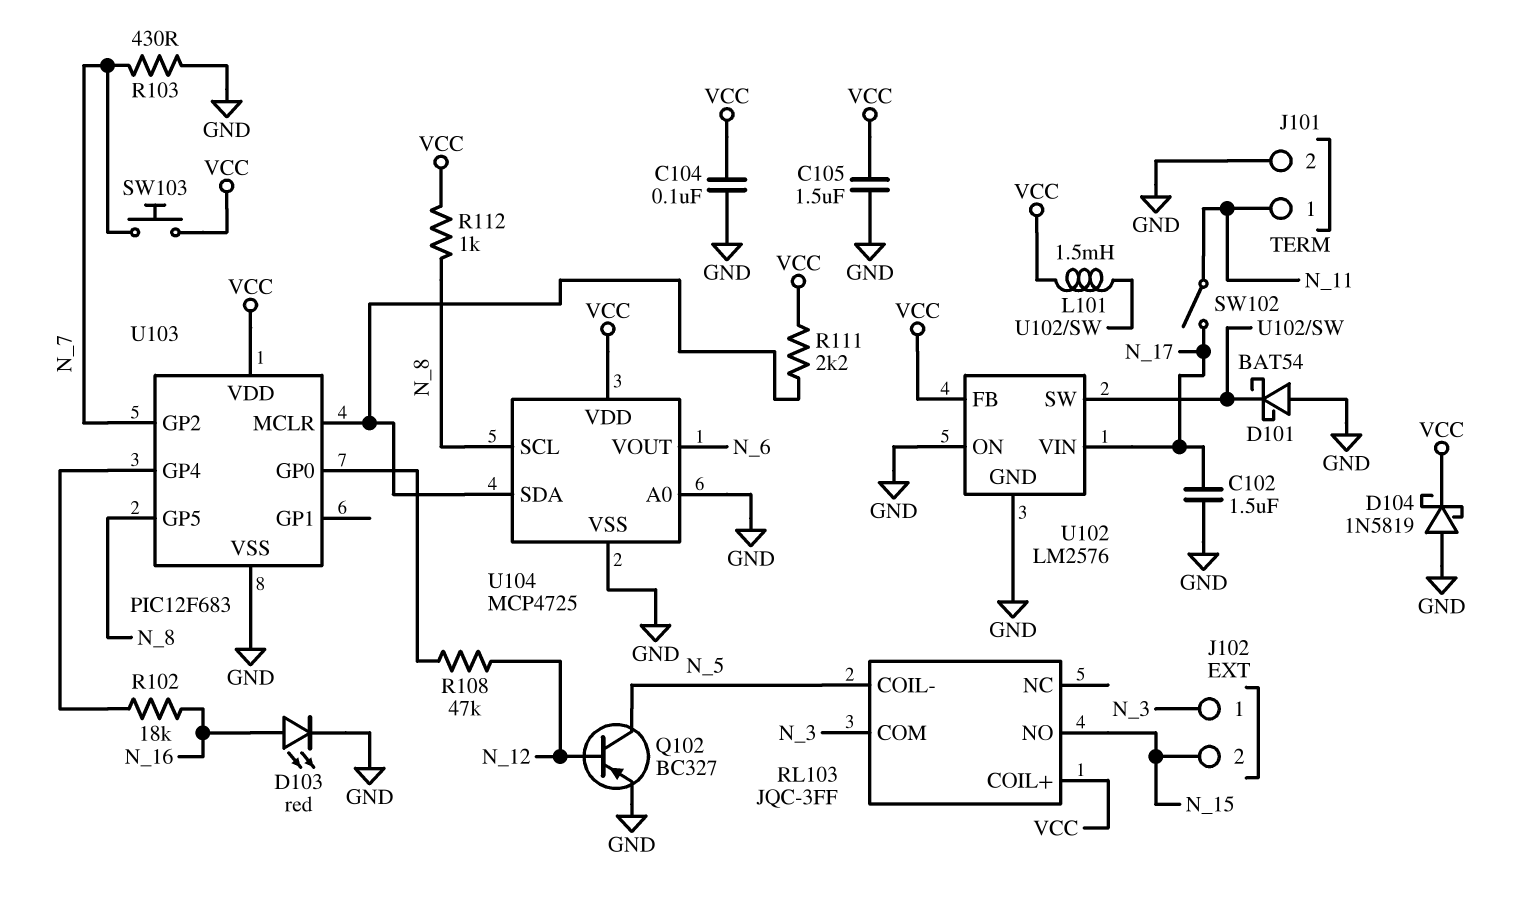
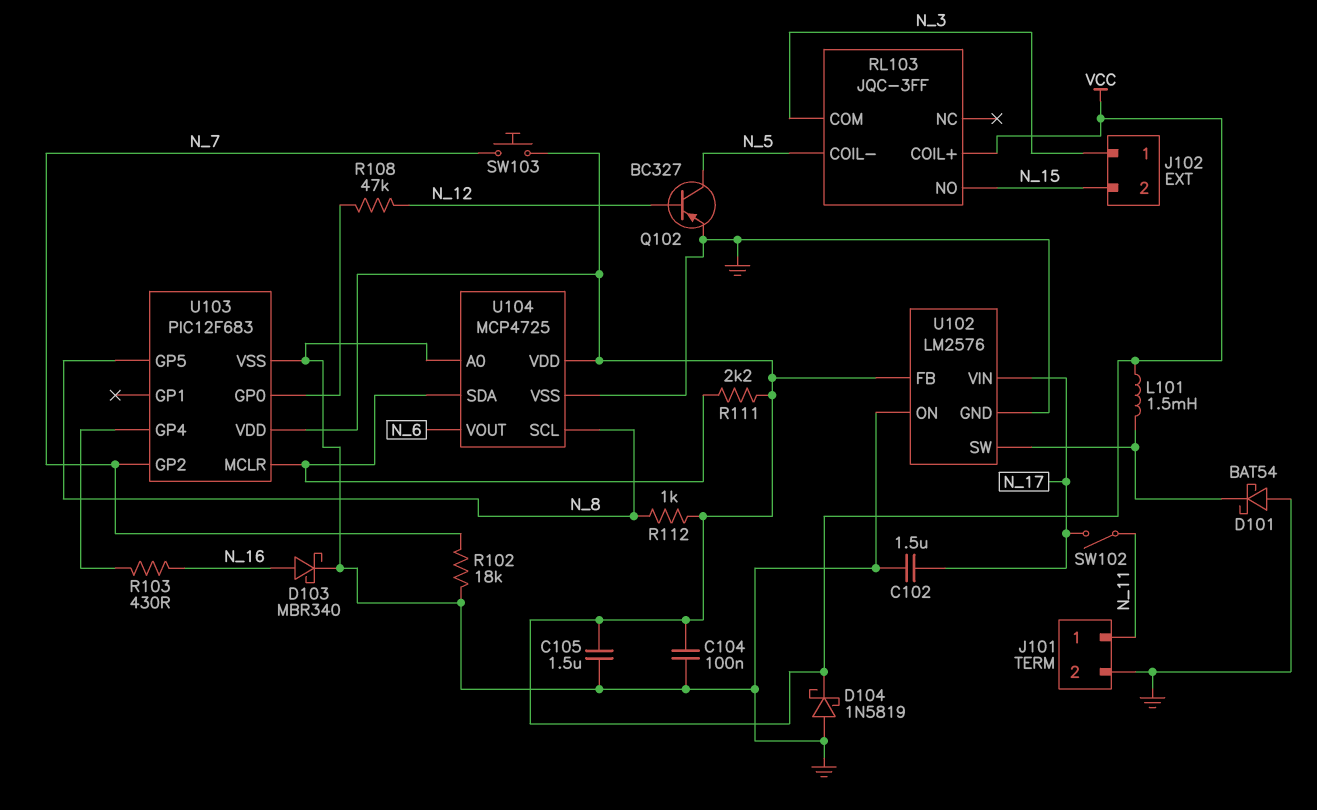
D103: LED red (A N_16, K GND) -> schottky MBR340 (A N_16, K GND)
R102: 18k (N_16, U103/GP4) -> 18k (GND, N_7)
R103: 430 (GND, N_7) -> 430 (N_16, U103/GP4)

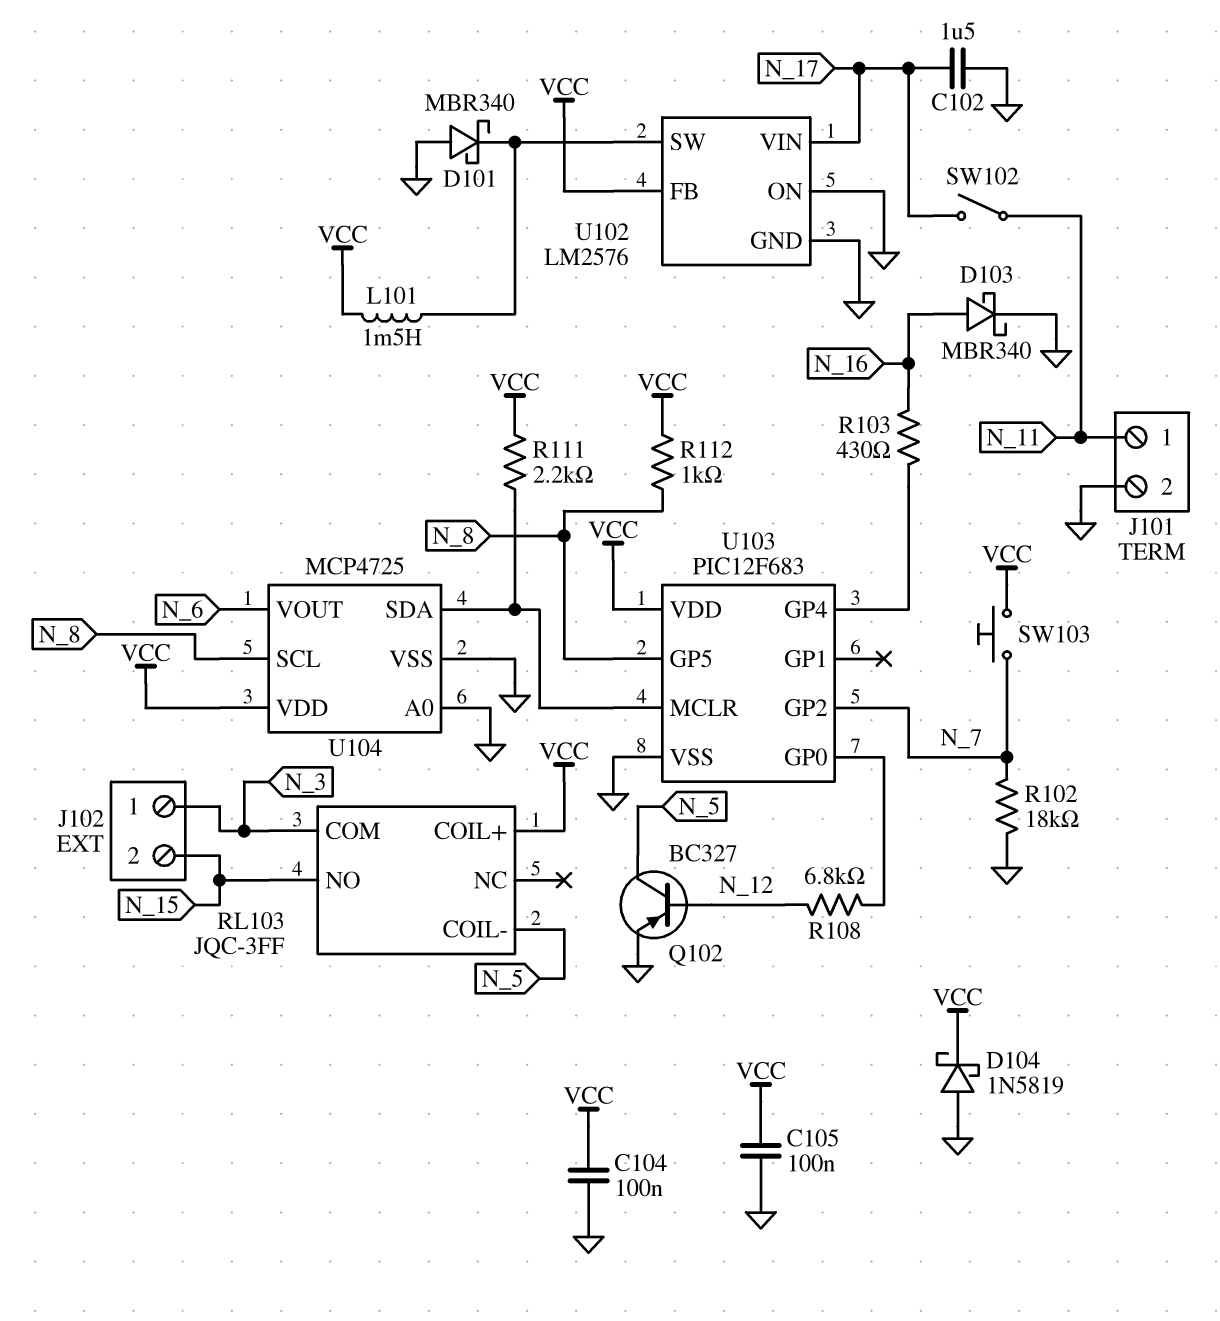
C105: 1.5uF (GND, VCC) -> 100nF (GND, VCC)
D101: schottky BAT54 (A GND, K U102/SW) -> schottky MBR340 (A GND, K U102/SW)
R108: 47k (N_12, U103/GP0) -> 6.8k (N_12, U103/GP0)

